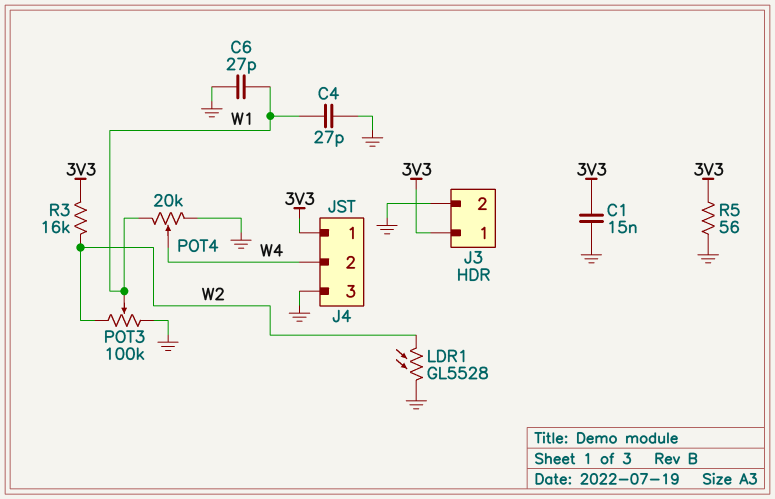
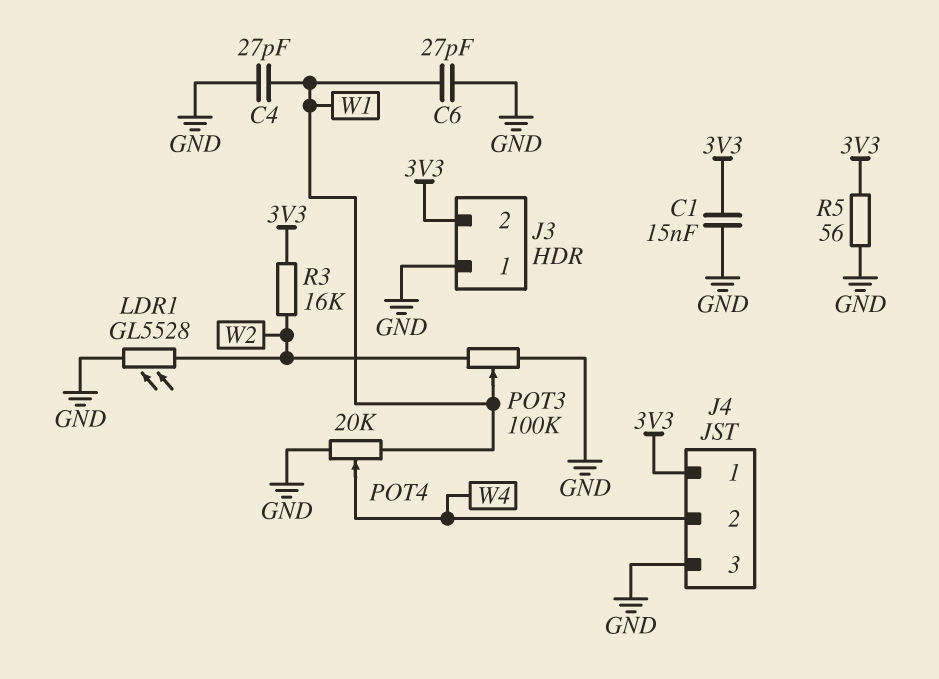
J3 pin 1: 3V3 -> GND
J3 pin 2: GND -> 3V3

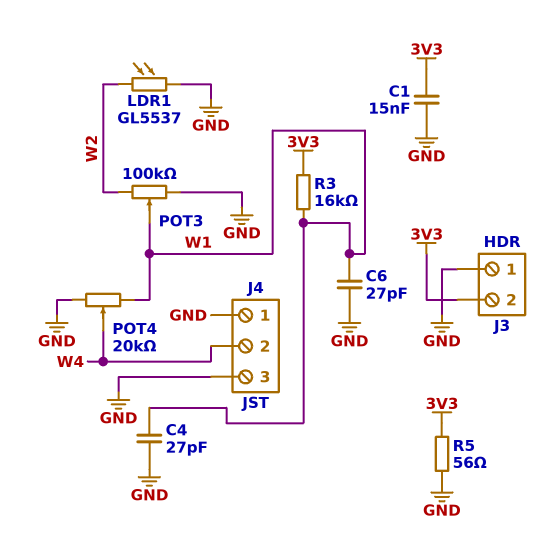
J4 pin 1: 3V3 -> GND
LDR1: GL5528 (GND, W2) -> GL5537 (GND, W2)
R3: 16k (3V3, W2) -> 16k (3V3, W1)

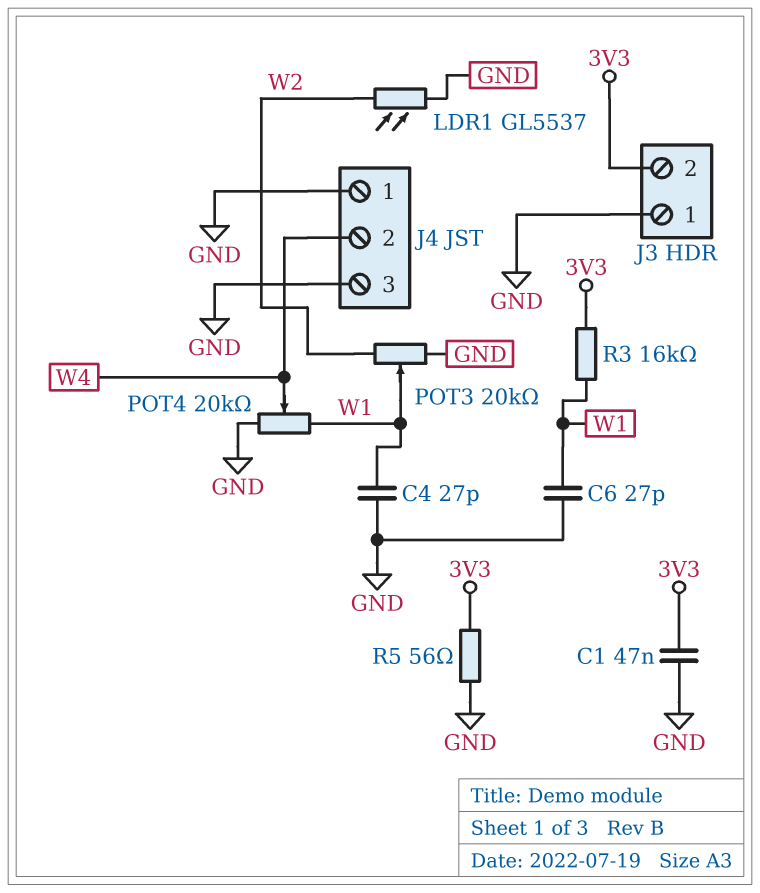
C1: 15nF (3V3, GND) -> 47nF (3V3, GND)
POT3: 100k (GND, W2, wiper W1) -> 20k (GND, W2, wiper W1)

